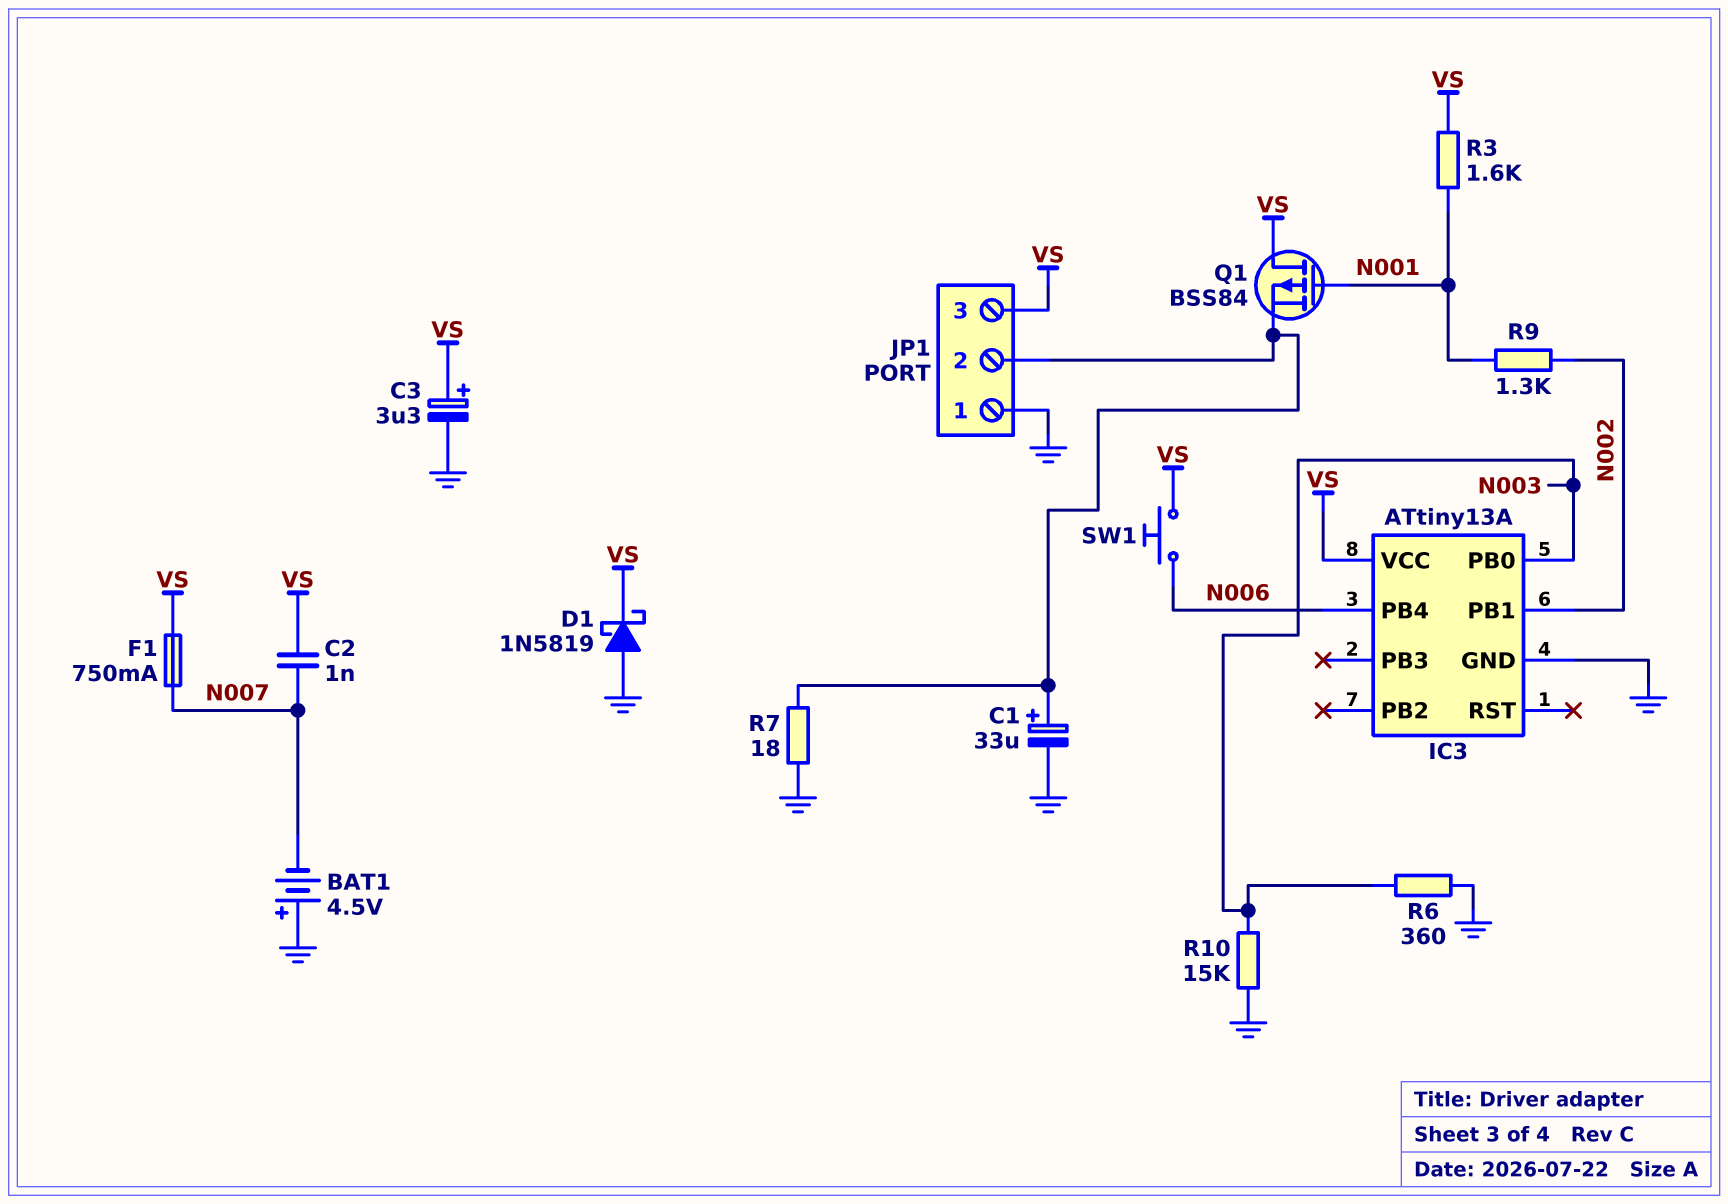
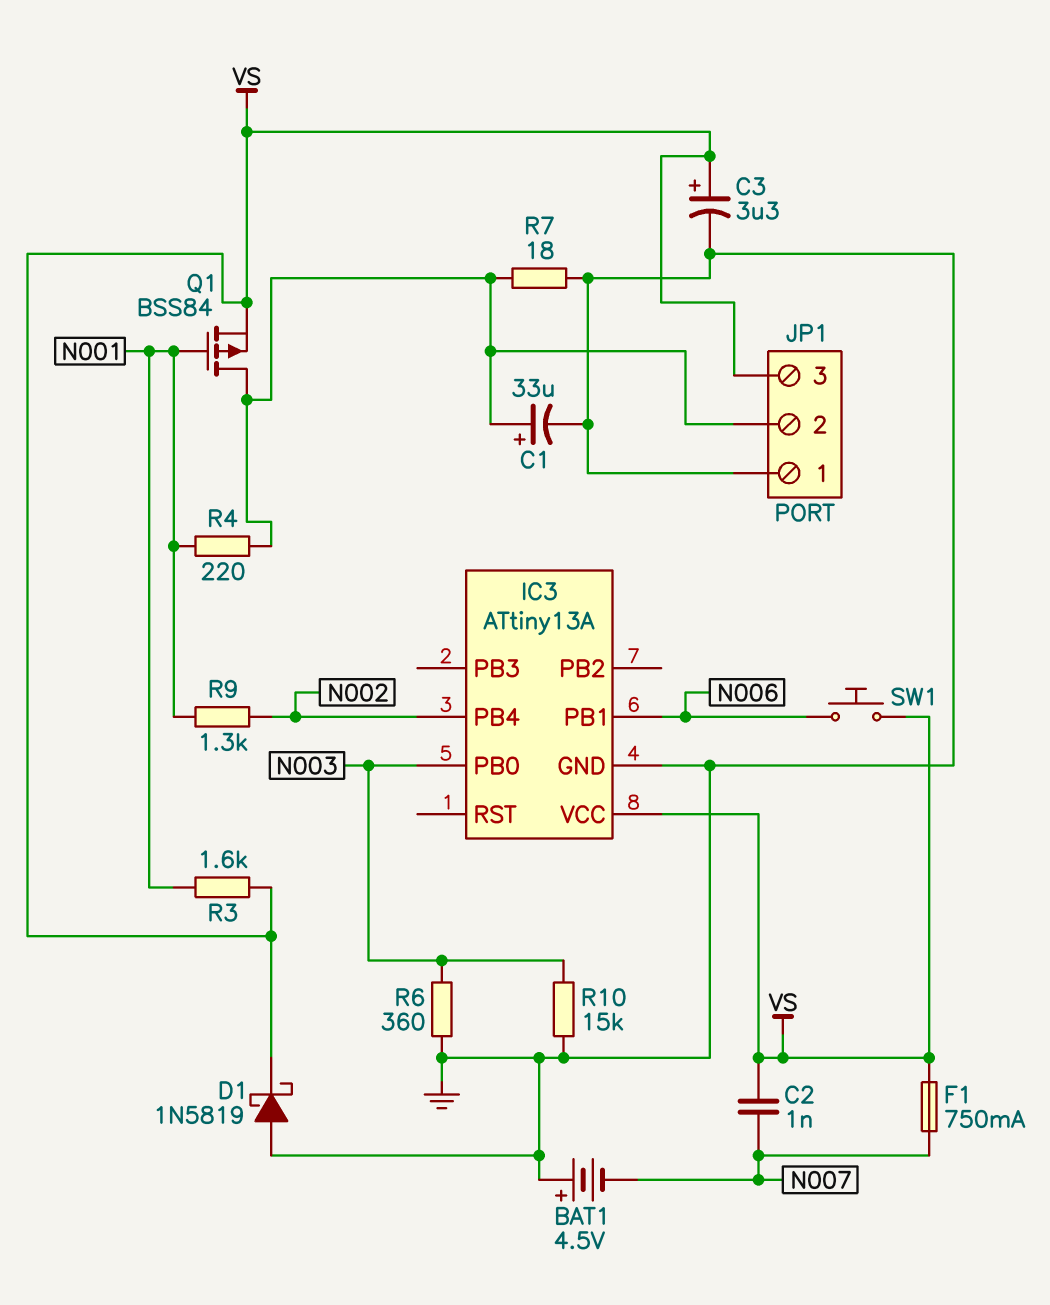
IC3 pin PB1: N002 -> N006
IC3 pin PB4: N006 -> N002
Q1: PMOS BSS84 (G N001, D VS, S JP1/2) -> PMOS BSS84 (G N001, D JP1/2, S VS)
R4: none -> 220 (JP1/2, N001)

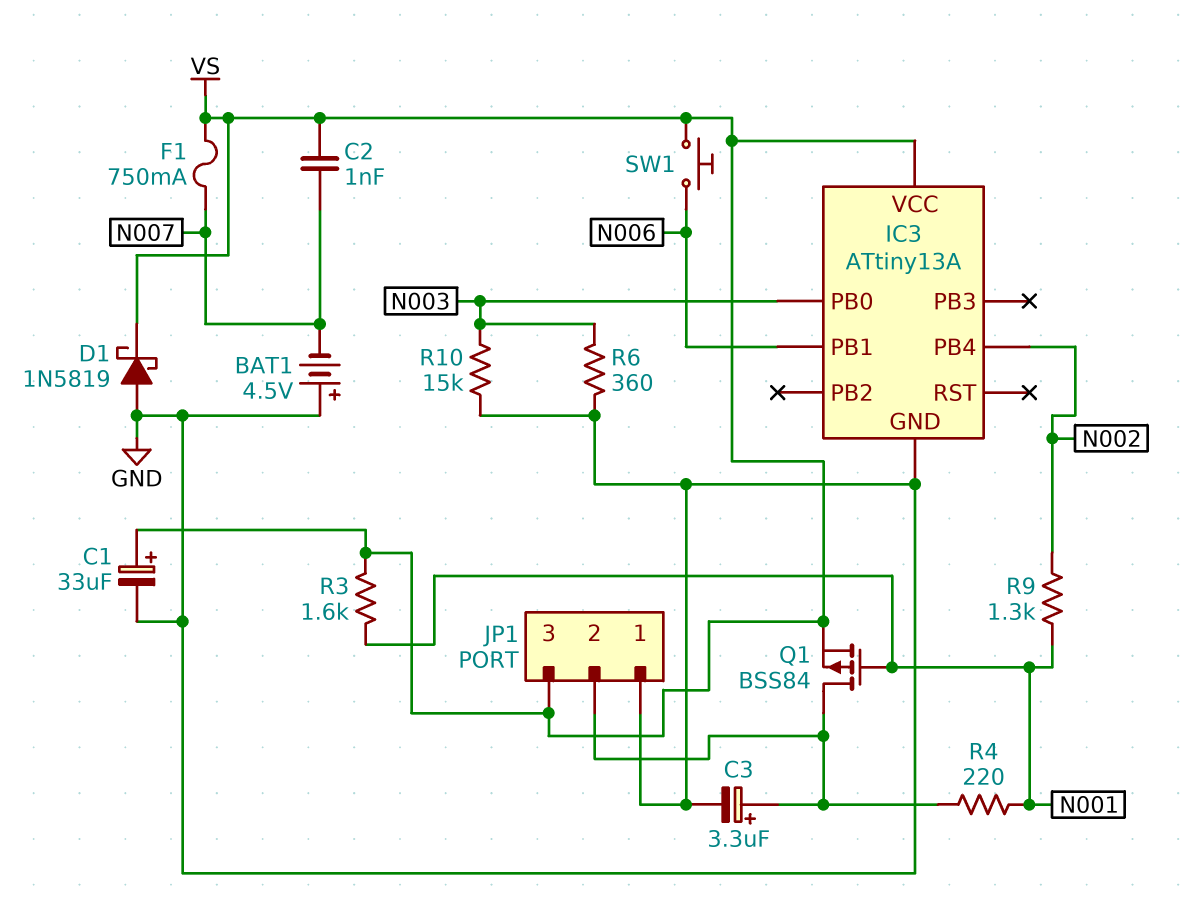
C1: 33uF (plus JP1/2, minus GND) -> 33uF (plus VS, minus GND)
C3: 3.3uF (plus VS, minus GND) -> 3.3uF (plus JP1/2, minus GND)
R7: 18 (GND, JP1/2) -> none

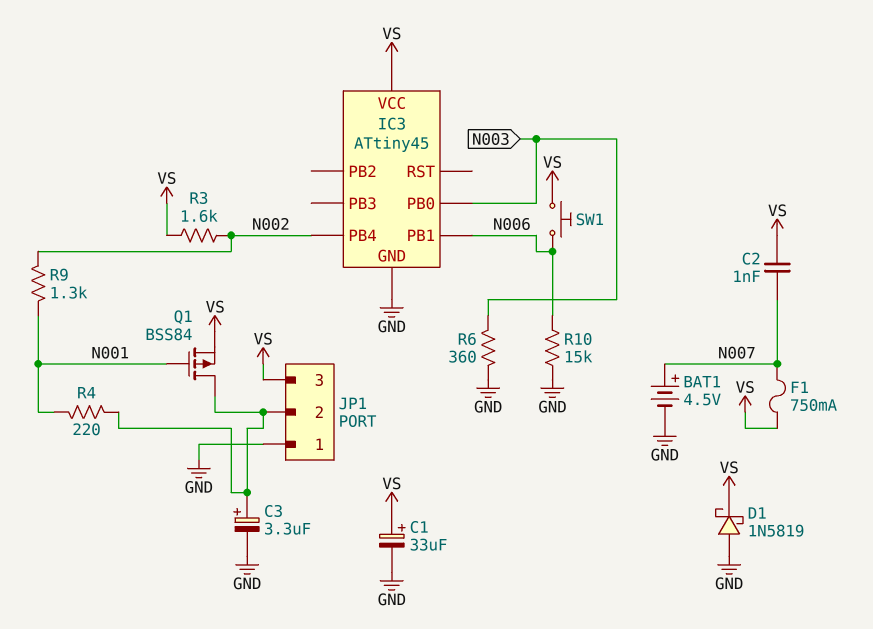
BAT1: 4.5V (plus GND, minus N007) -> 4.5V (plus N007, minus GND)
IC3: ATtiny13A -> ATtiny45
R3: 1.6k (N001, VS) -> 1.6k (N002, VS)
R10: 15k (GND, N003) -> 15k (GND, N006)

